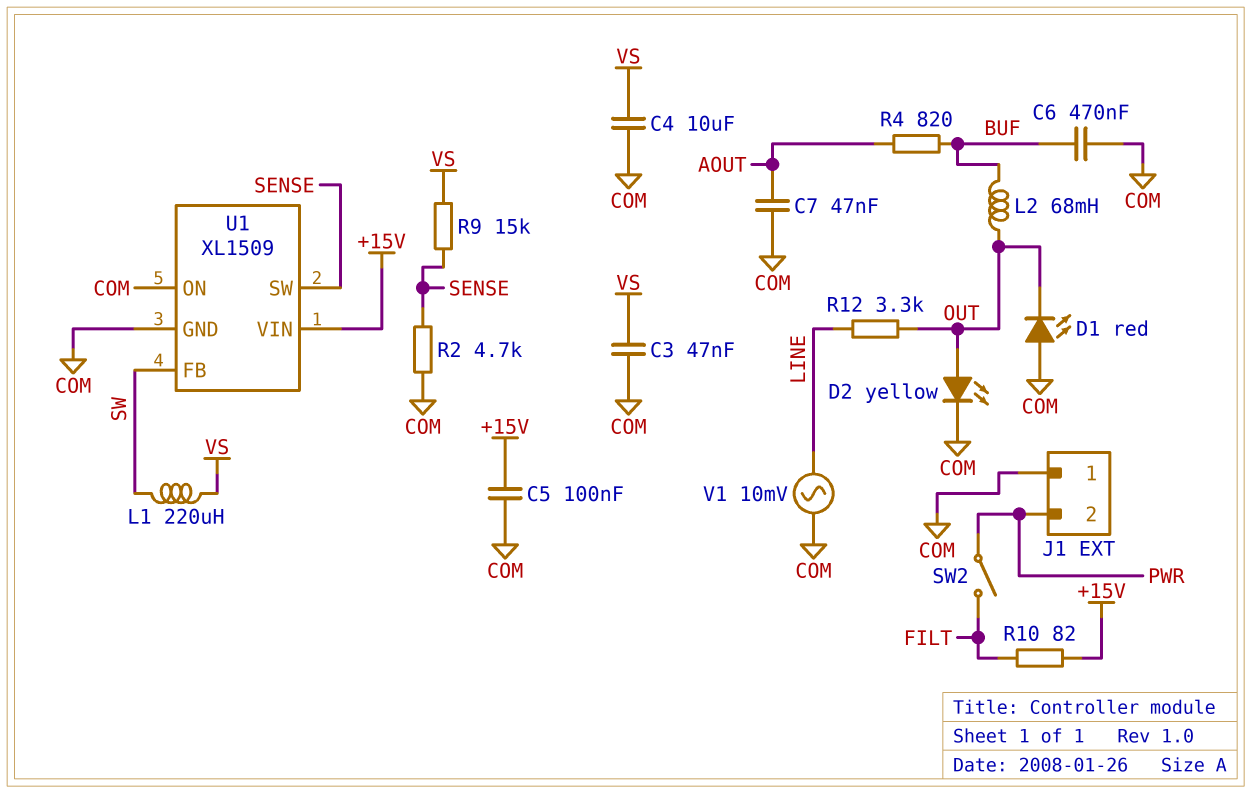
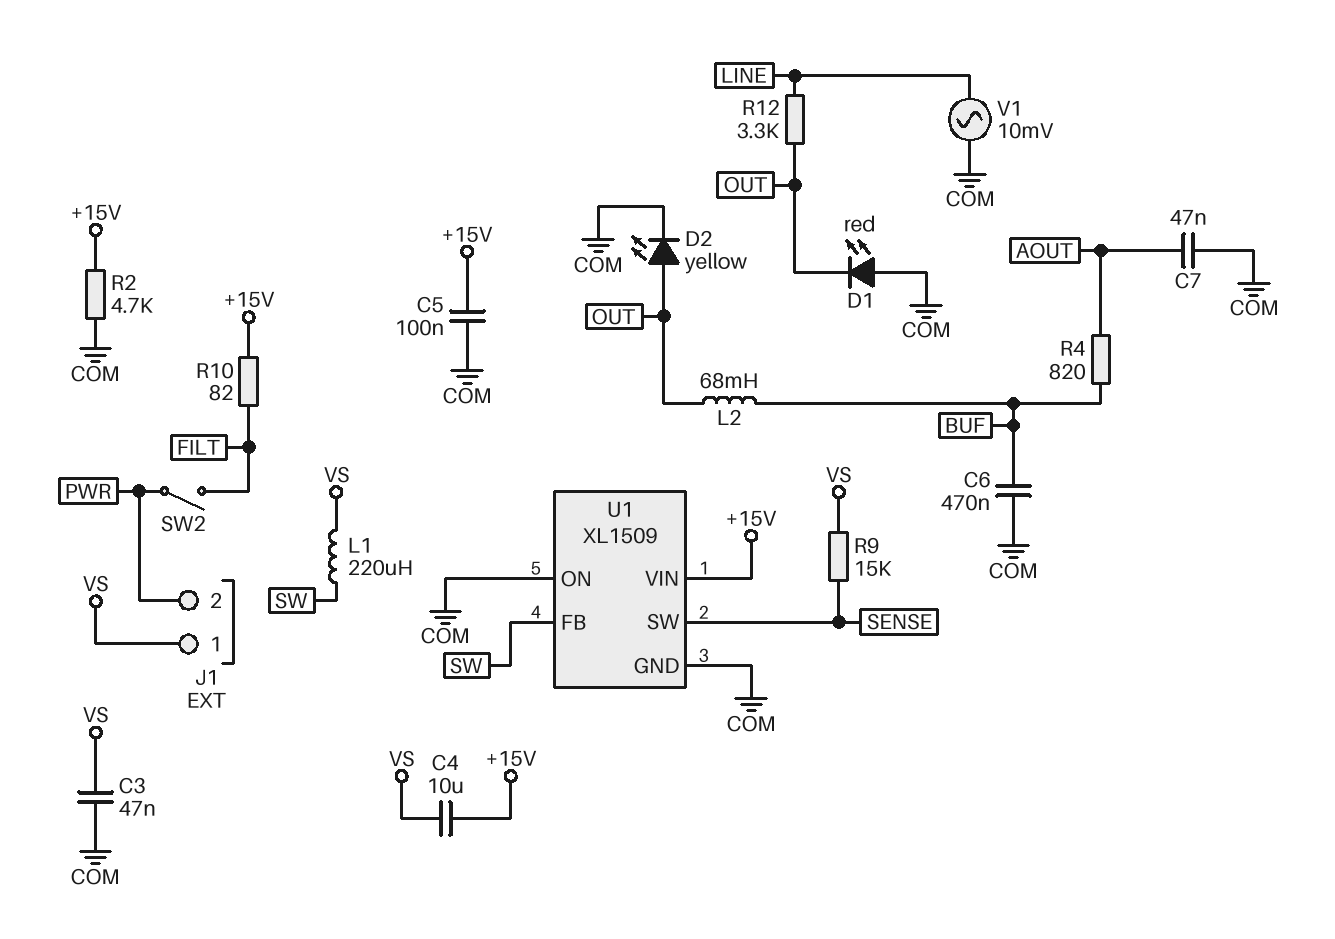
C4: 10uF (COM, VS) -> 10uF (+15V, VS)
J1 pin 1: COM -> VS
R2: 4.7k (COM, SENSE) -> 4.7k (+15V, COM)

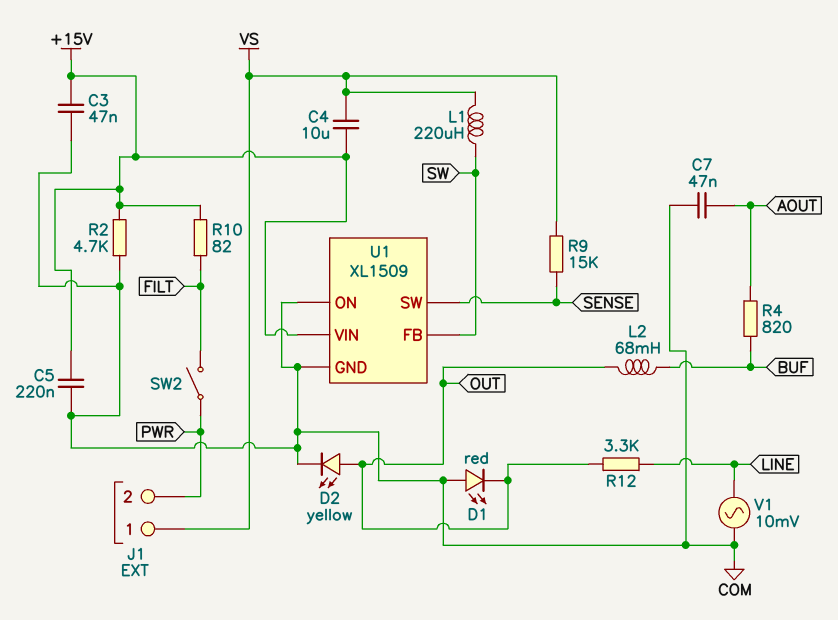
C3: 47nF (COM, VS) -> 47nF (+15V, COM)
C5: 100nF (+15V, COM) -> 220nF (+15V, COM)
C6: 470nF (BUF, COM) -> none

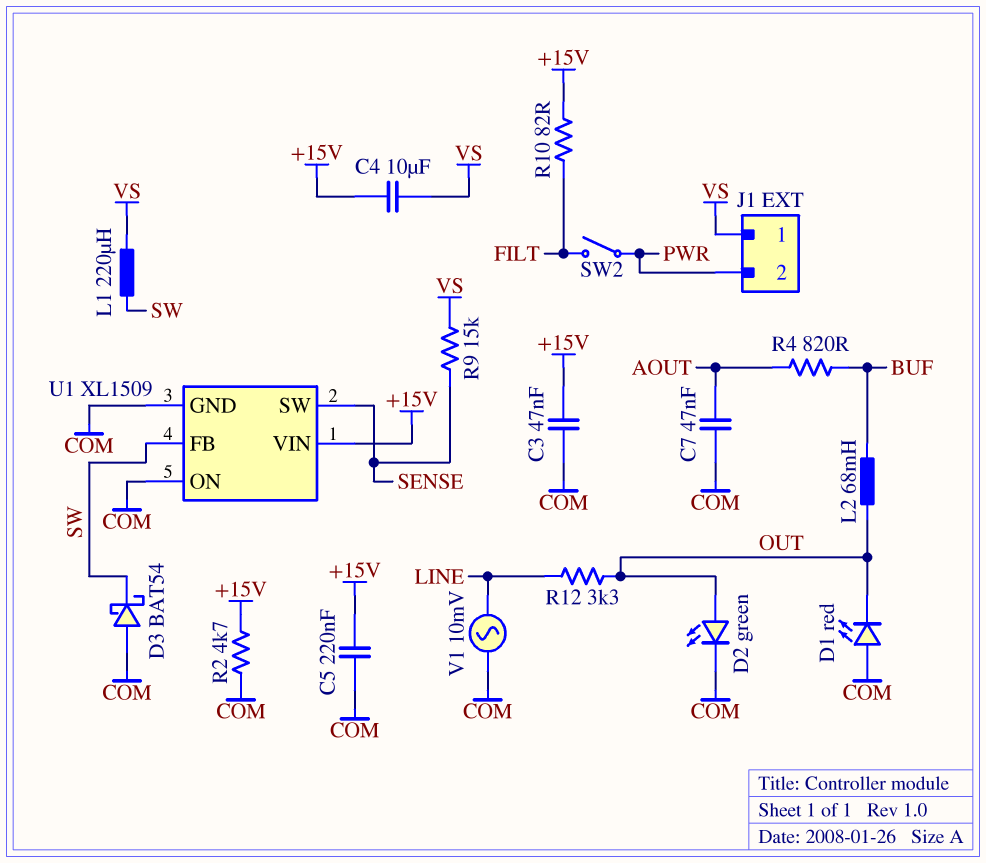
D2: LED yellow (A OUT, K COM) -> LED green (A OUT, K COM)
D3: none -> schottky BAT54 (A COM, K SW)

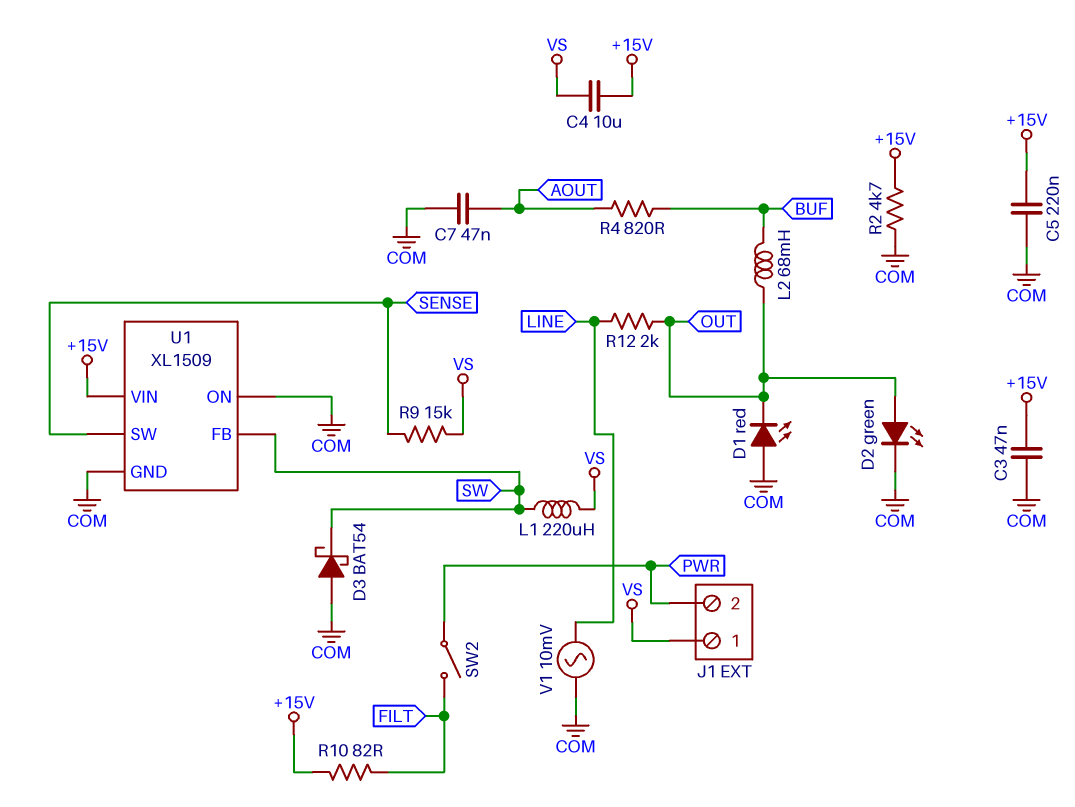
R12: 3.3k (LINE, OUT) -> 2k (LINE, OUT)

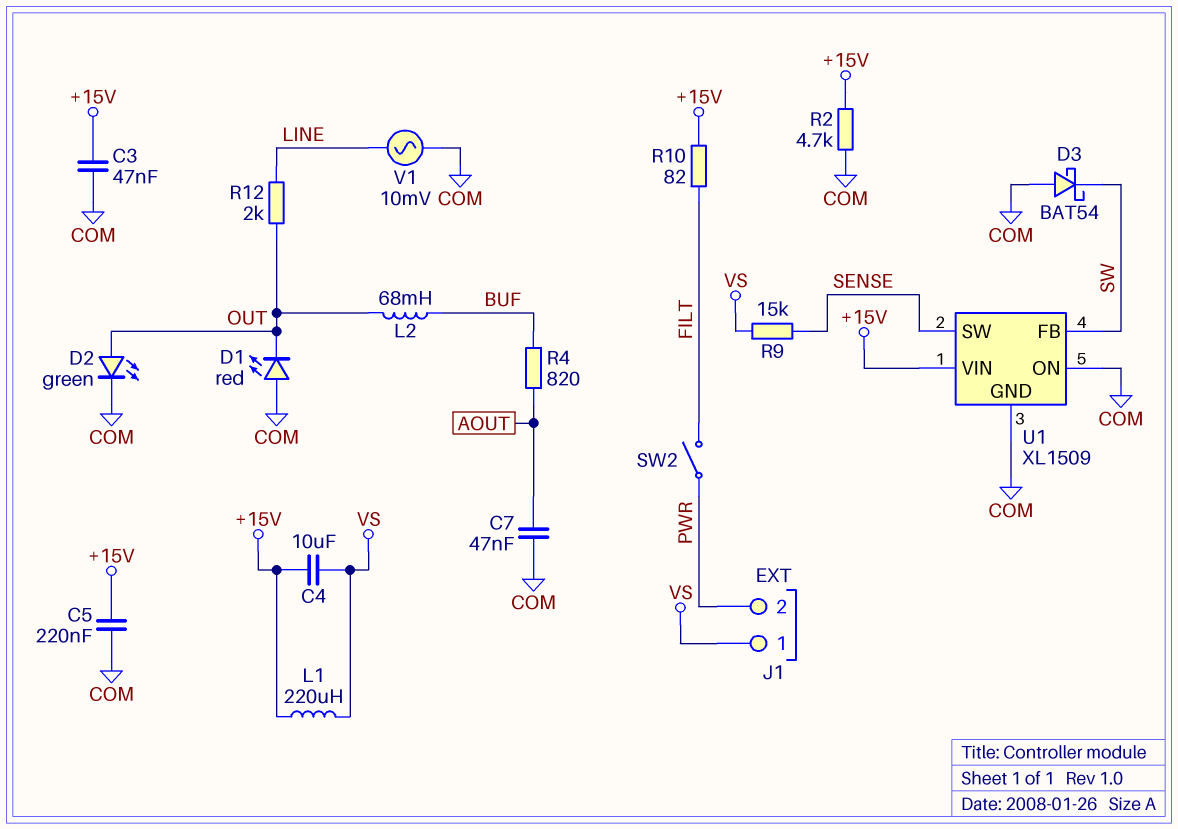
L1: 220uH (SW, VS) -> 220uH (+15V, VS)

